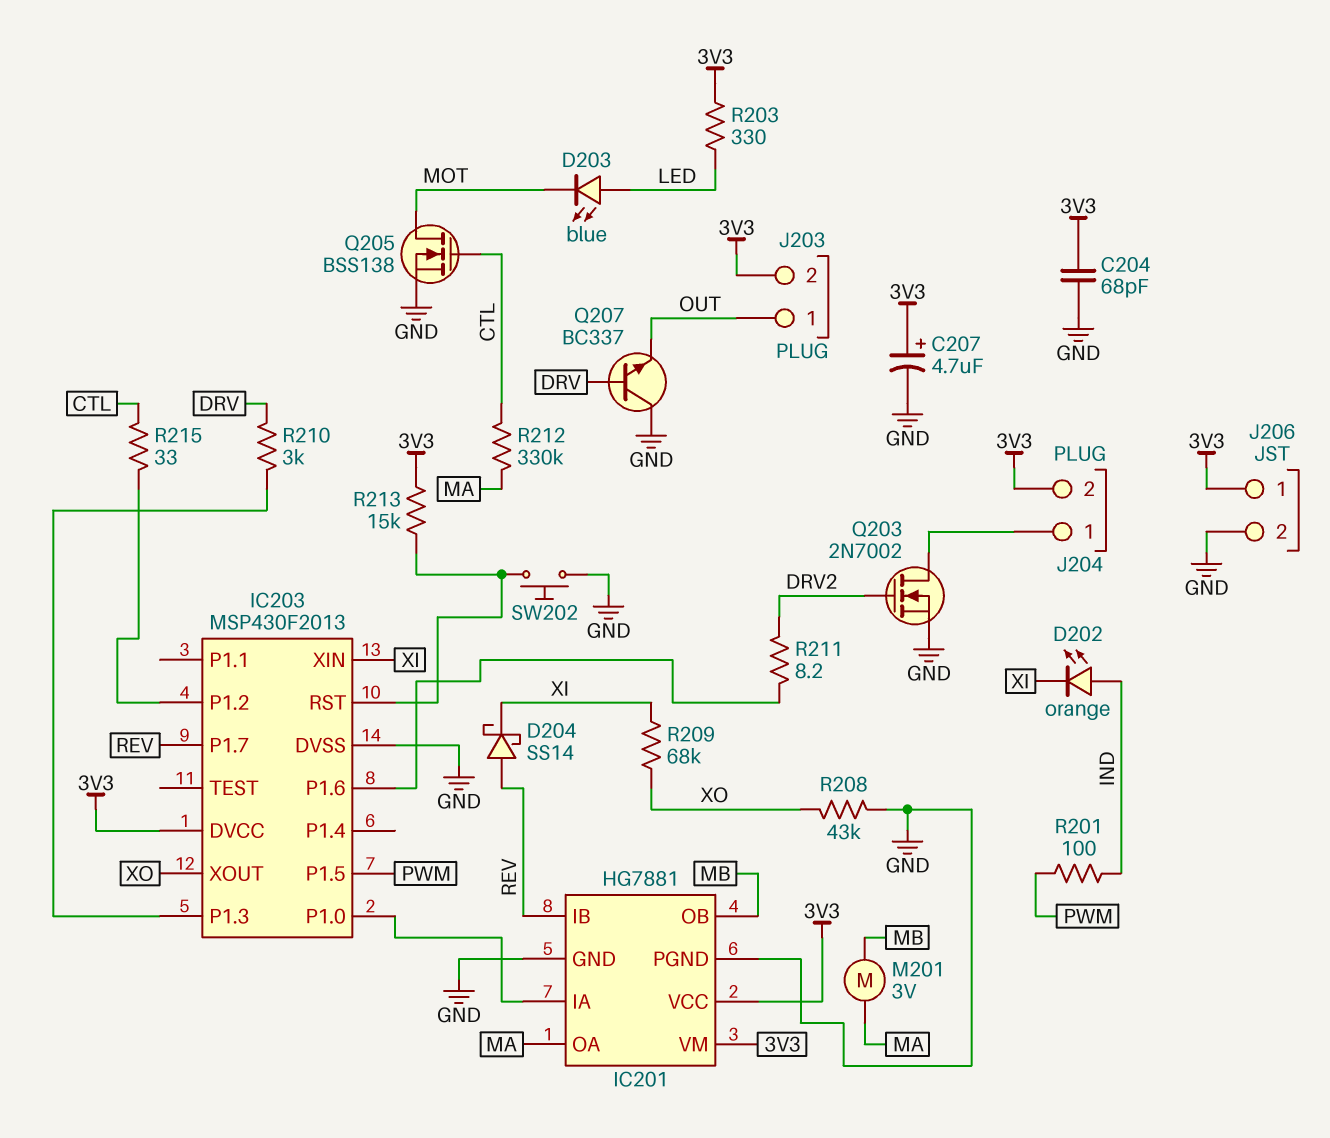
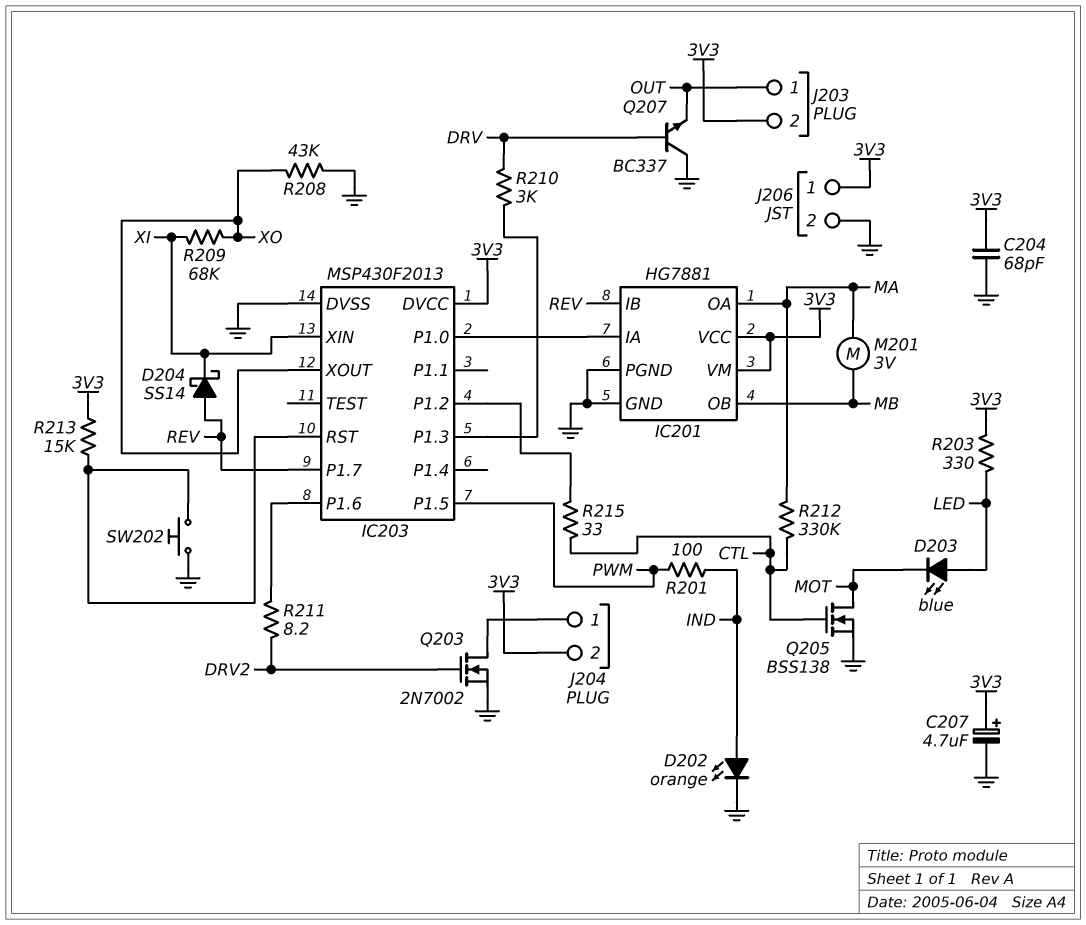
D202: LED orange (A IND, K XI) -> LED orange (A IND, K GND)

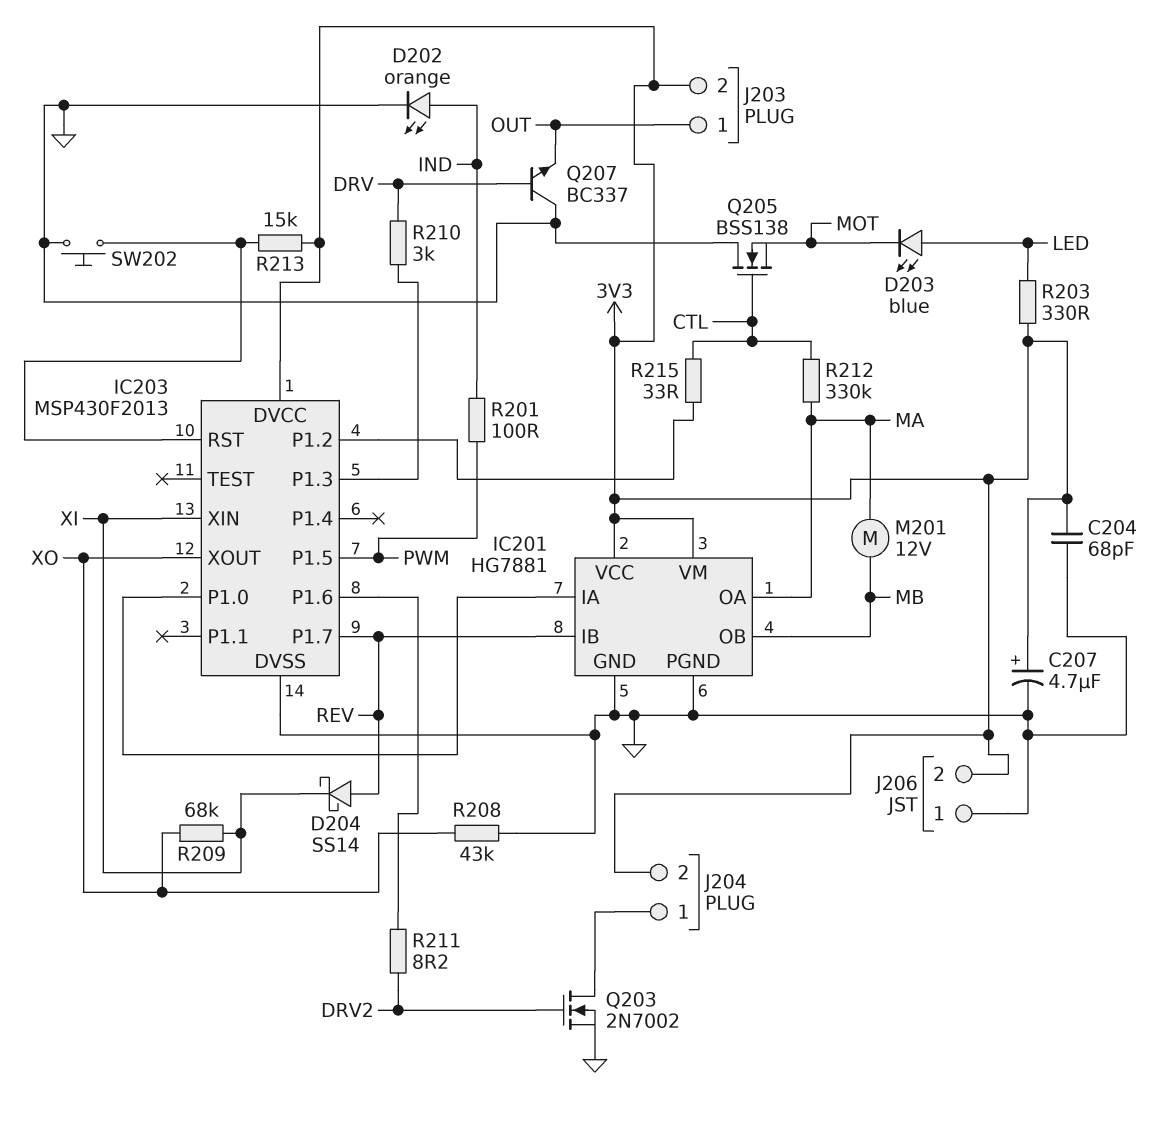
J206 pin 1: 3V3 -> GND
J206 pin 2: GND -> 3V3
M201: motor 3V (MA, MB) -> motor 12V (MA, MB)
Q205: NMOS BSS138 (G CTL, D MOT, S GND) -> NMOS BSS138 (G CTL, D GND, S MOT)

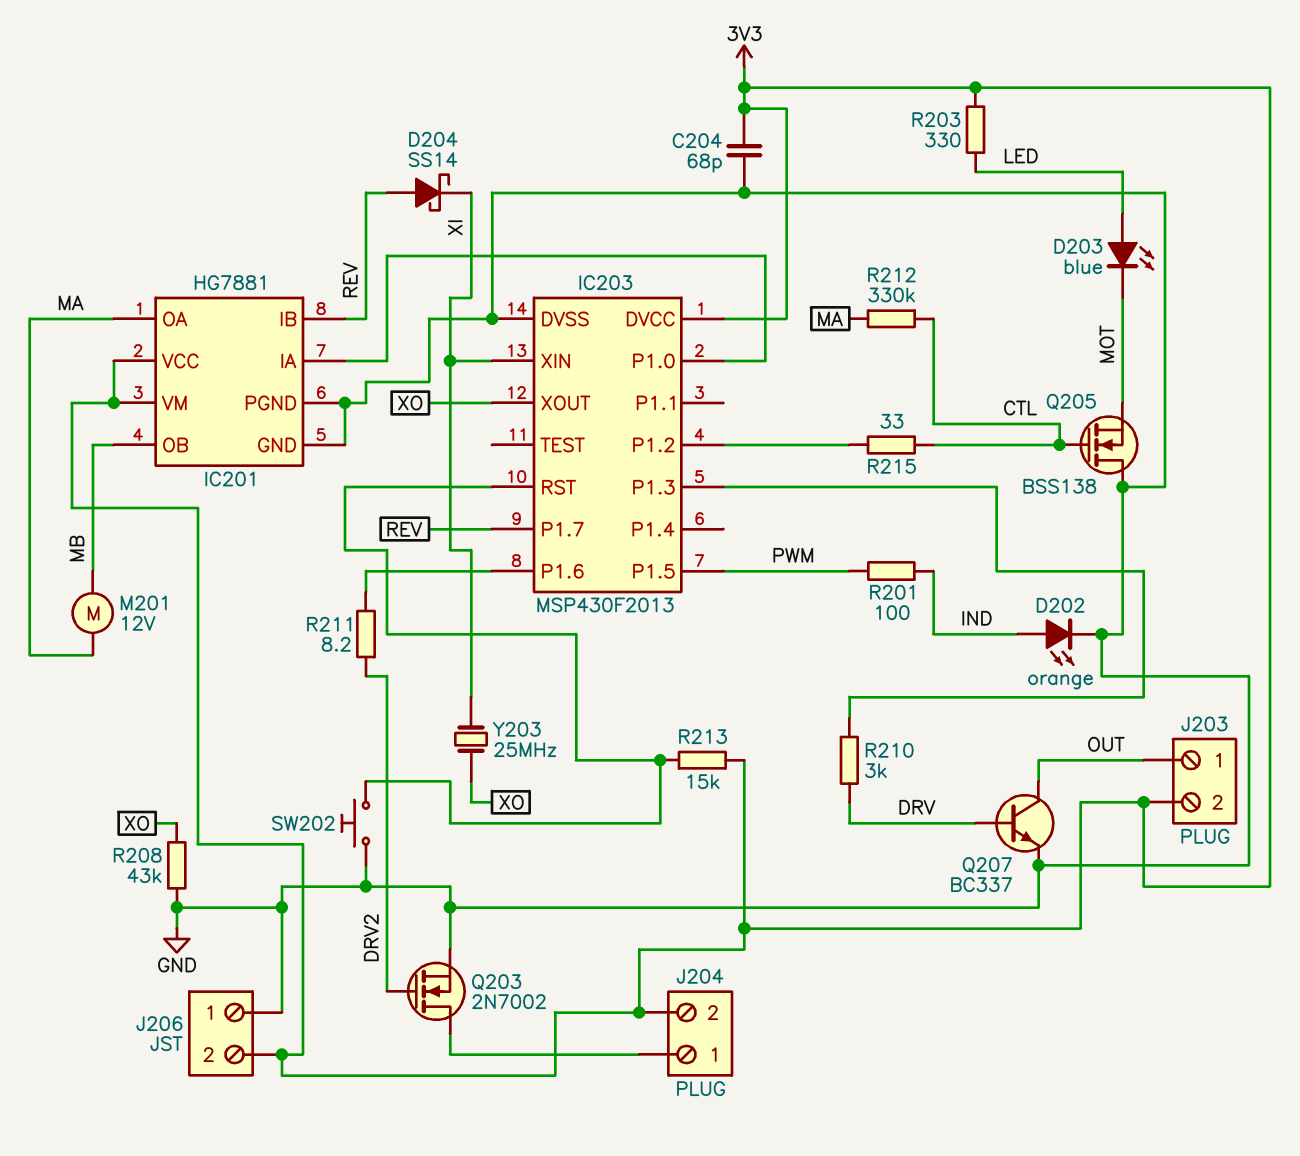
C207: 4.7uF (plus 3V3, minus GND) -> none
Q207: NPN BC337 (B DRV, C GND, E OUT) -> NPN BC337 (B DRV, C OUT, E GND)
R209: 68k (XI, XO) -> none
Y203: none -> 25MHz (XI, XO)

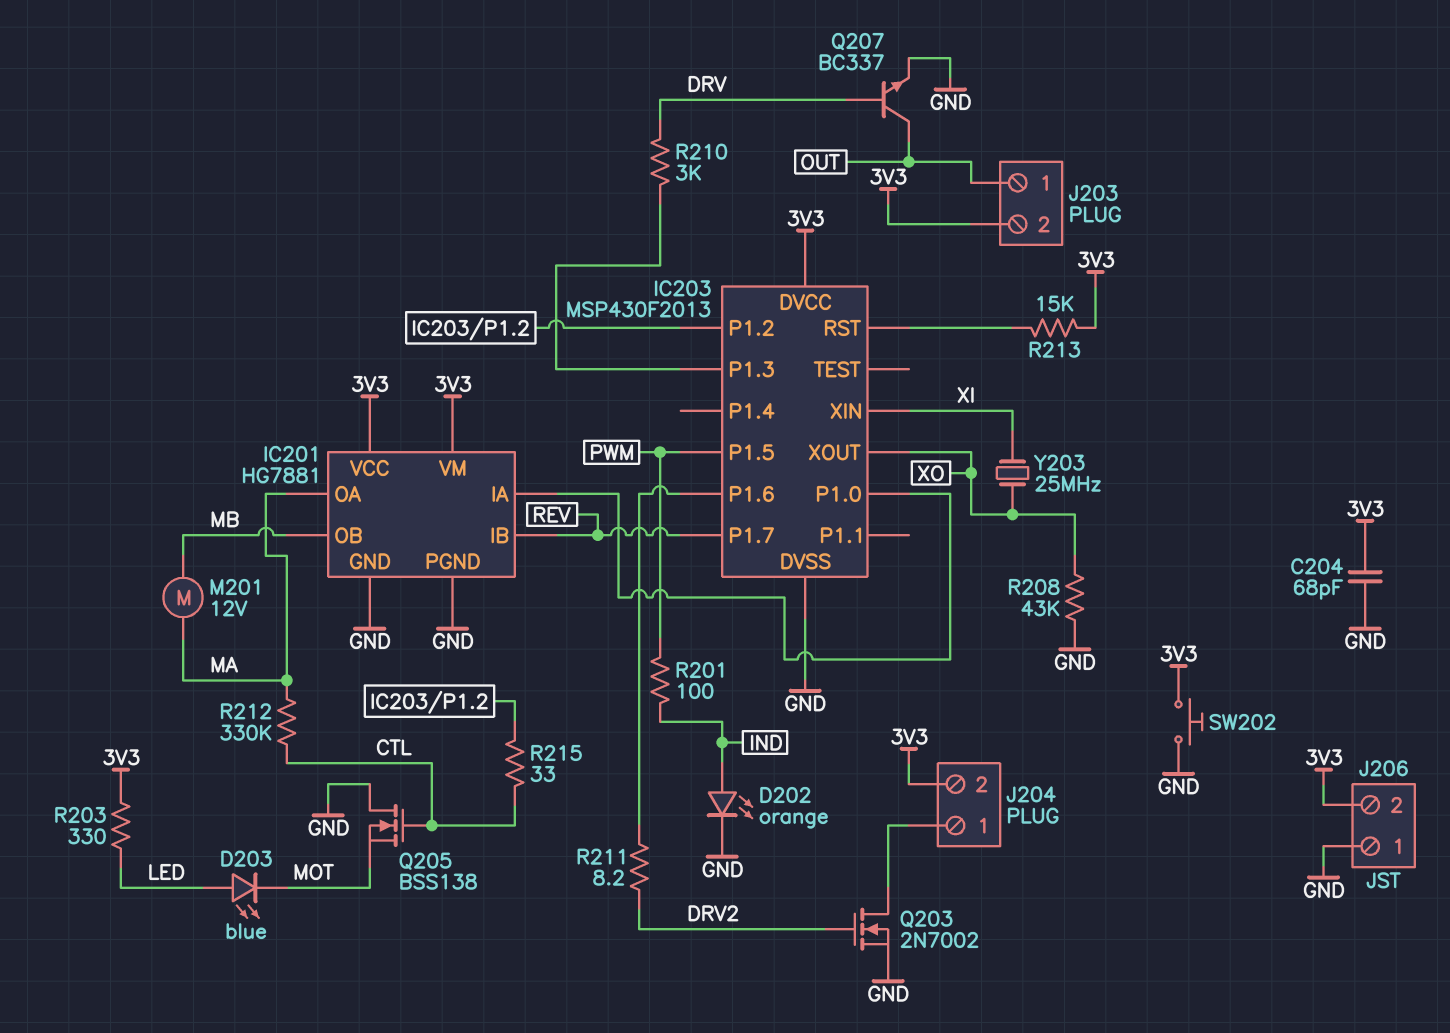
D204: schottky SS14 (A REV, K XI) -> none
SW202: button (GND, IC203/RST) -> button (3V3, GND)

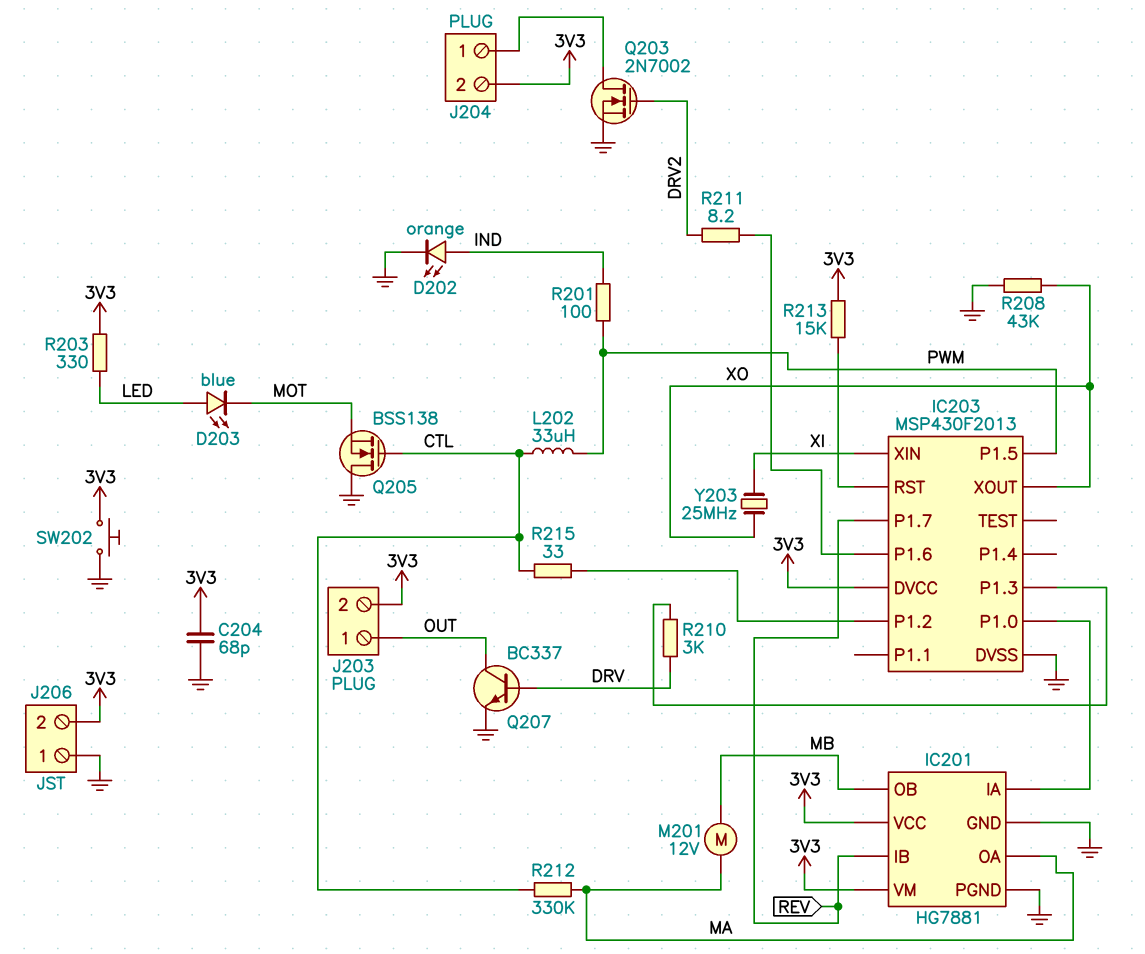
L202: none -> 33uH (CTL, PWM)

